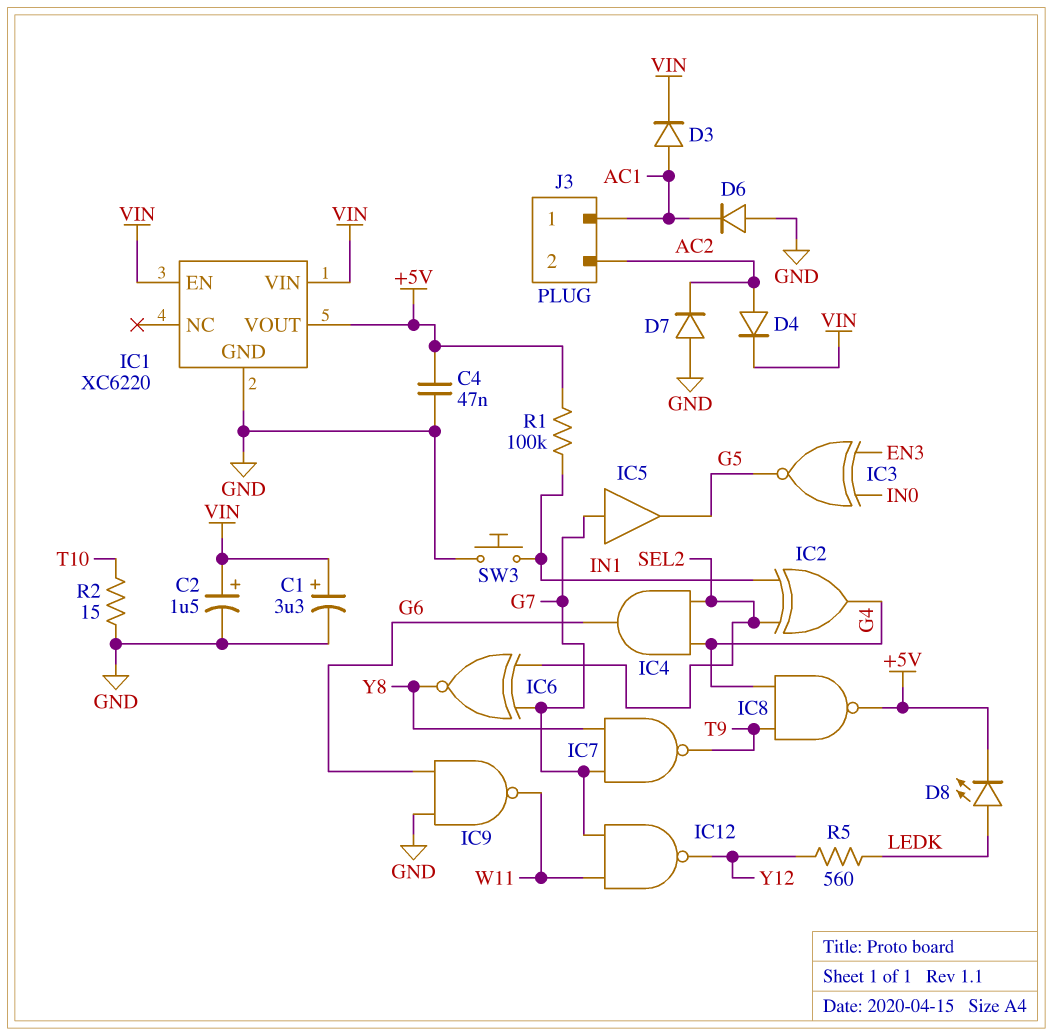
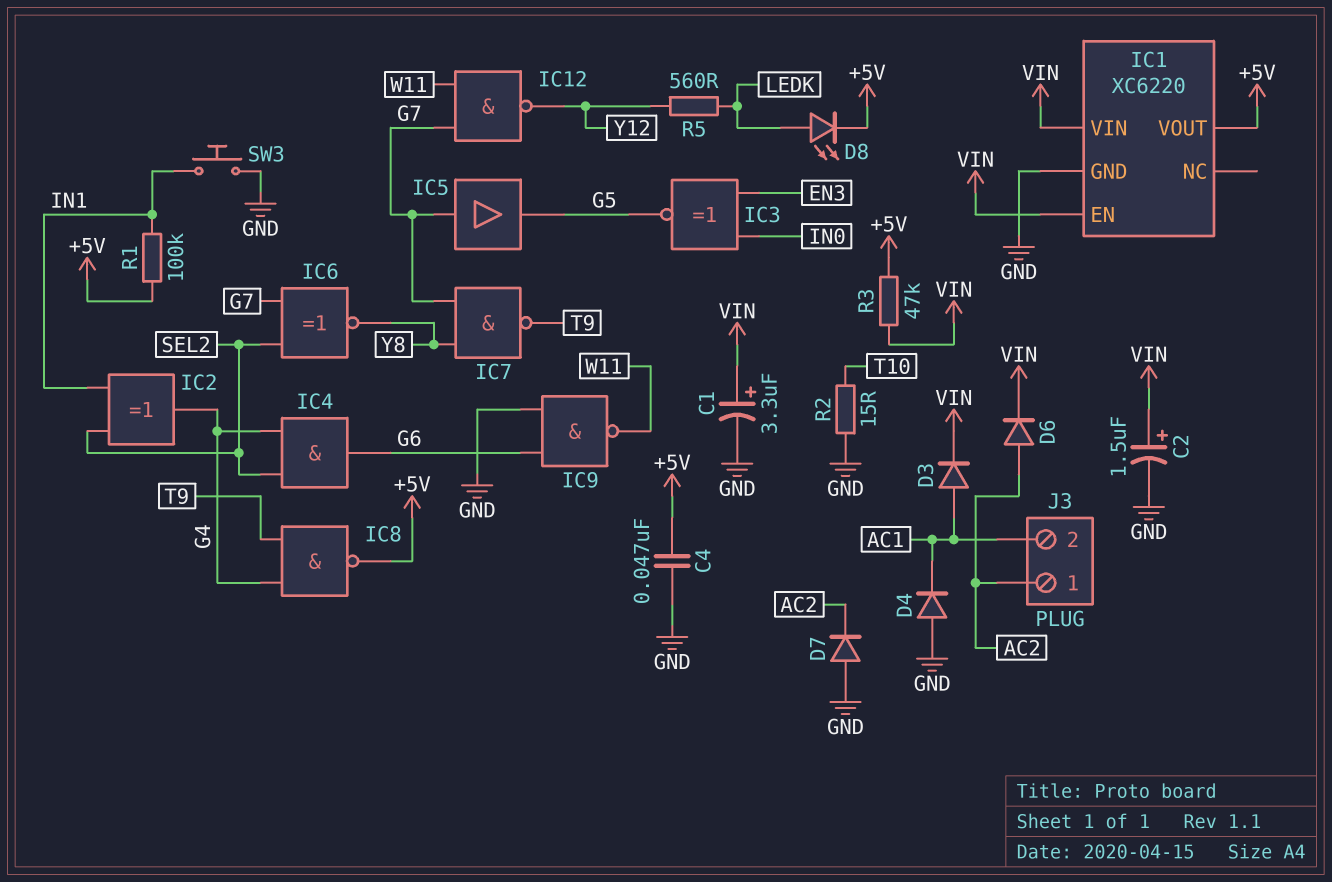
D4: diode (A AC2, K VIN) -> diode (A GND, K AC1)
D6: diode (A GND, K AC1) -> diode (A AC2, K VIN)
J3 pin 1: AC1 -> AC2
J3 pin 2: AC2 -> AC1
R3: none -> 47k (+5V, VIN)

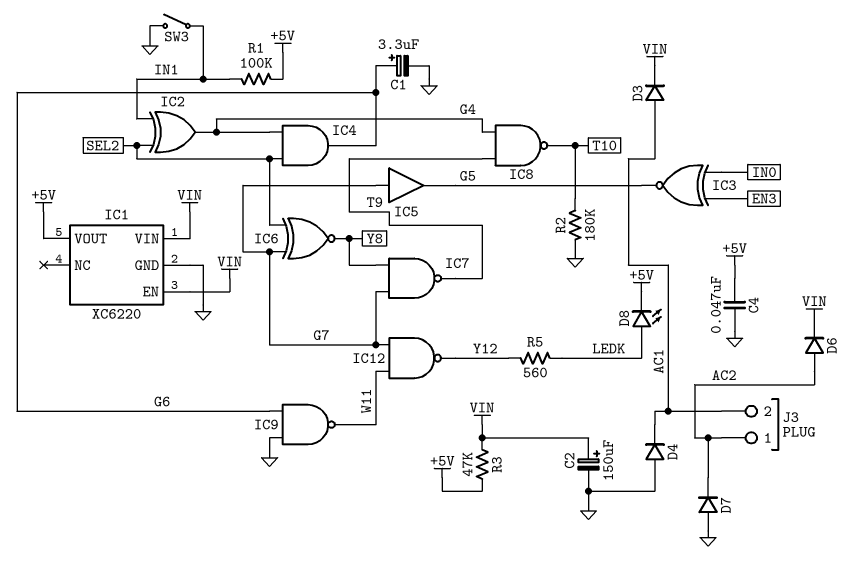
C1: 3.3uF (plus VIN, minus GND) -> 3.3uF (plus G6, minus GND)
C2: 1.5uF (plus VIN, minus GND) -> 150uF (plus VIN, minus GND)
IC8: NAND (in G4, in T9, out +5V) -> NAND (in G4, in T9, out T10)
R2: 15 (GND, T10) -> 180k (GND, T10)
SW3: button (GND, IN1) -> switch (GND, IN1)

